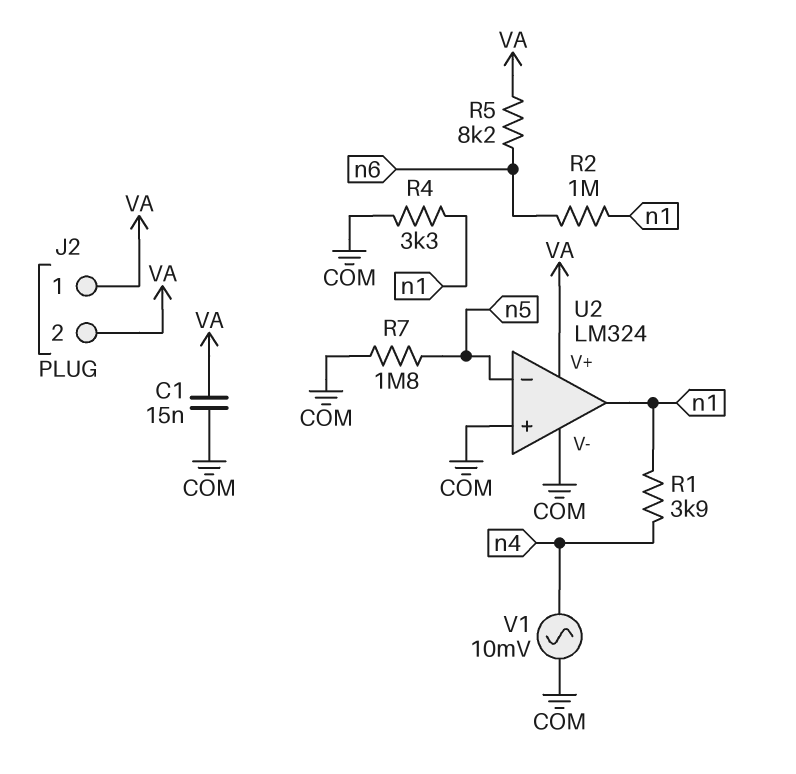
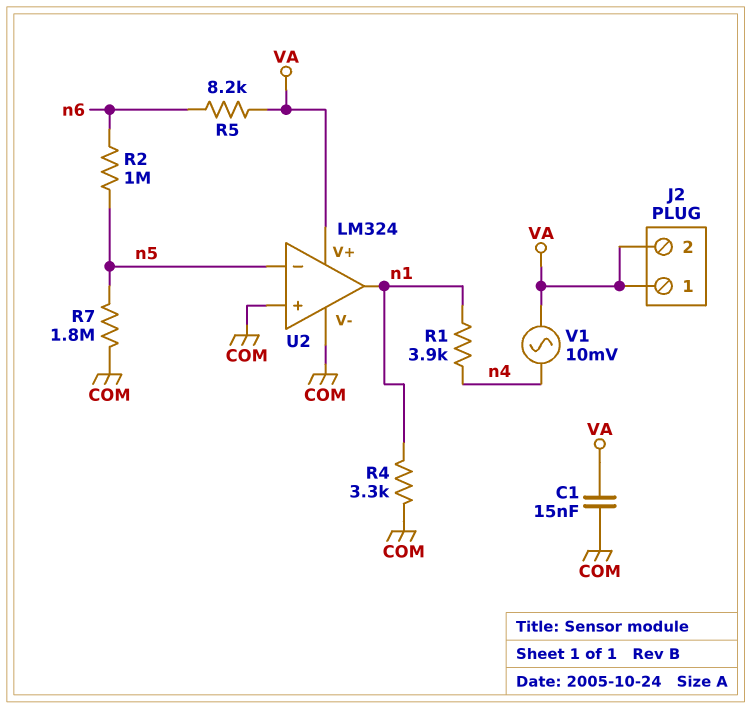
R2: 1M (n1, n6) -> 1M (n5, n6)
V1: AC 10mV (COM, n4) -> AC 10mV (VA, n4)

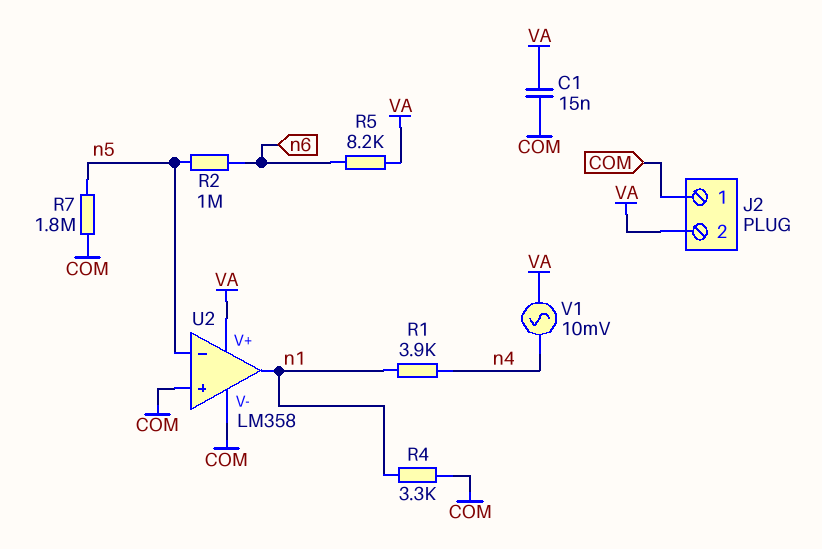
J2 pin 1: VA -> COM
U2: LM324 -> LM358

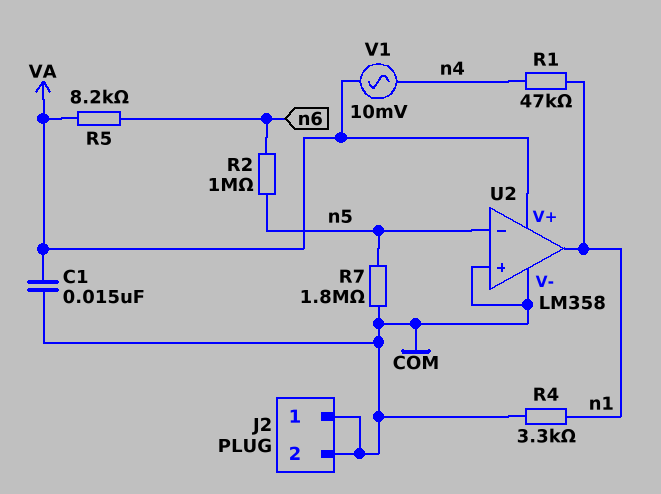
J2 pin 2: VA -> COM
R1: 3.9k (n1, n4) -> 47k (n1, n4)

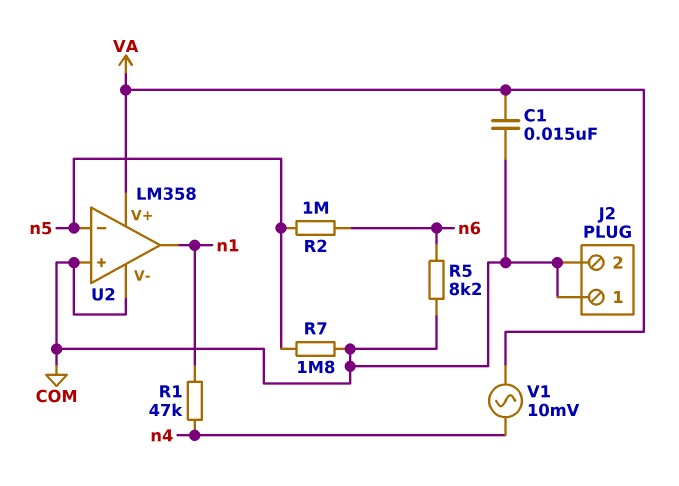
R4: 3.3k (COM, n1) -> none
R5: 8.2k (VA, n6) -> 8.2k (COM, n6)

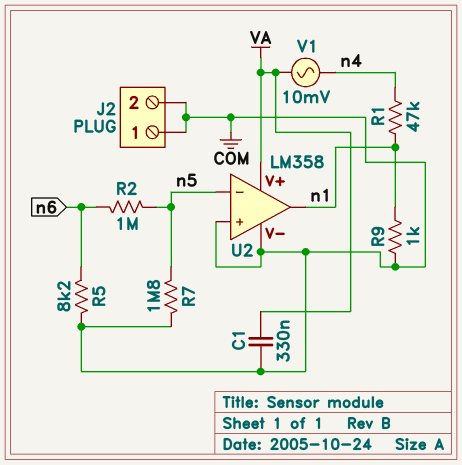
C1: 15nF (COM, VA) -> 330nF (COM, VA)
R9: none -> 1k (COM, n1)

